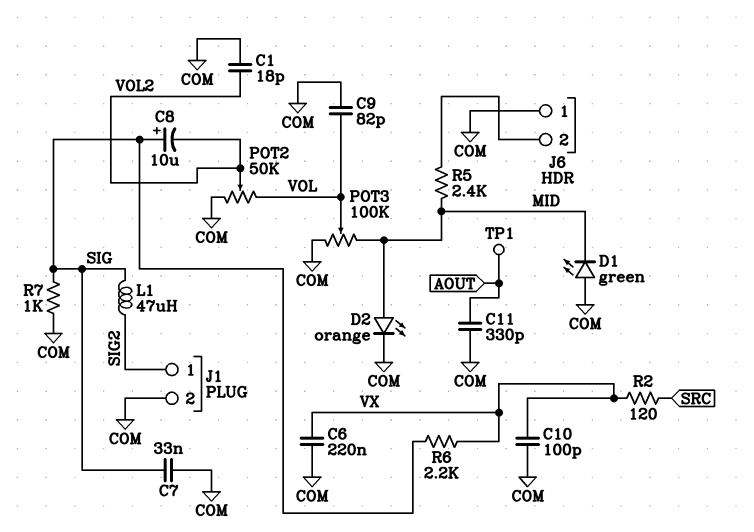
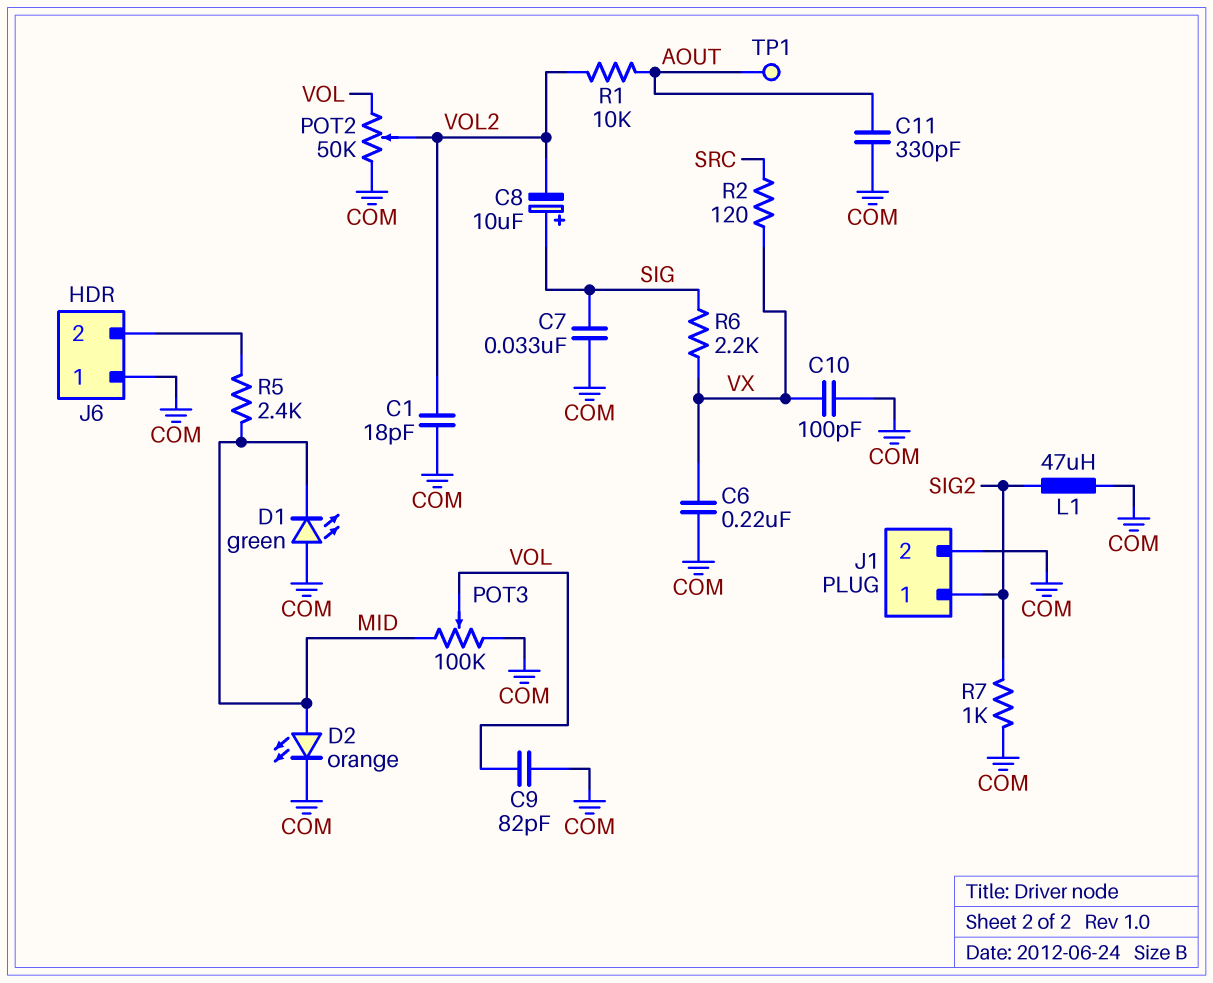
L1: 47uH (SIG, SIG2) -> 47uH (COM, SIG2)
R1: none -> 10k (AOUT, VOL2)
R7: 1k (COM, SIG) -> 1k (COM, SIG2)

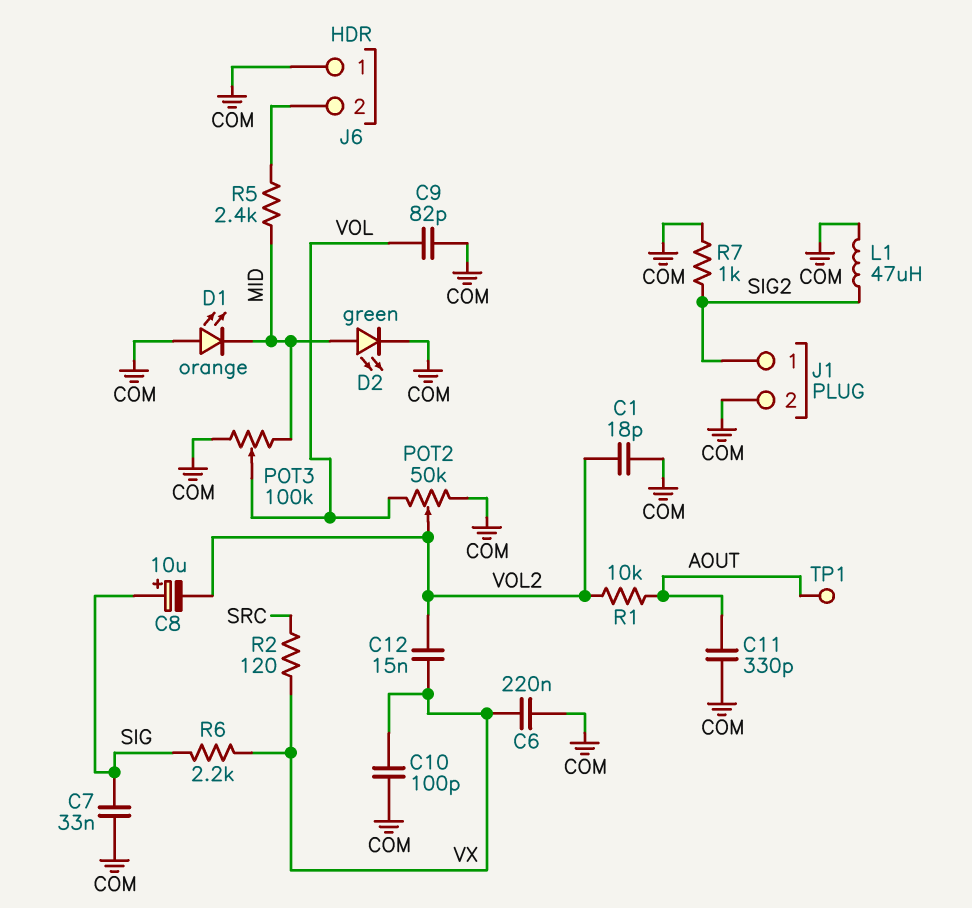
C12: none -> 15nF (VOL2, VX)
D1: LED green (A COM, K MID) -> LED orange (A COM, K MID)
D2: LED orange (A MID, K COM) -> LED green (A MID, K COM)

